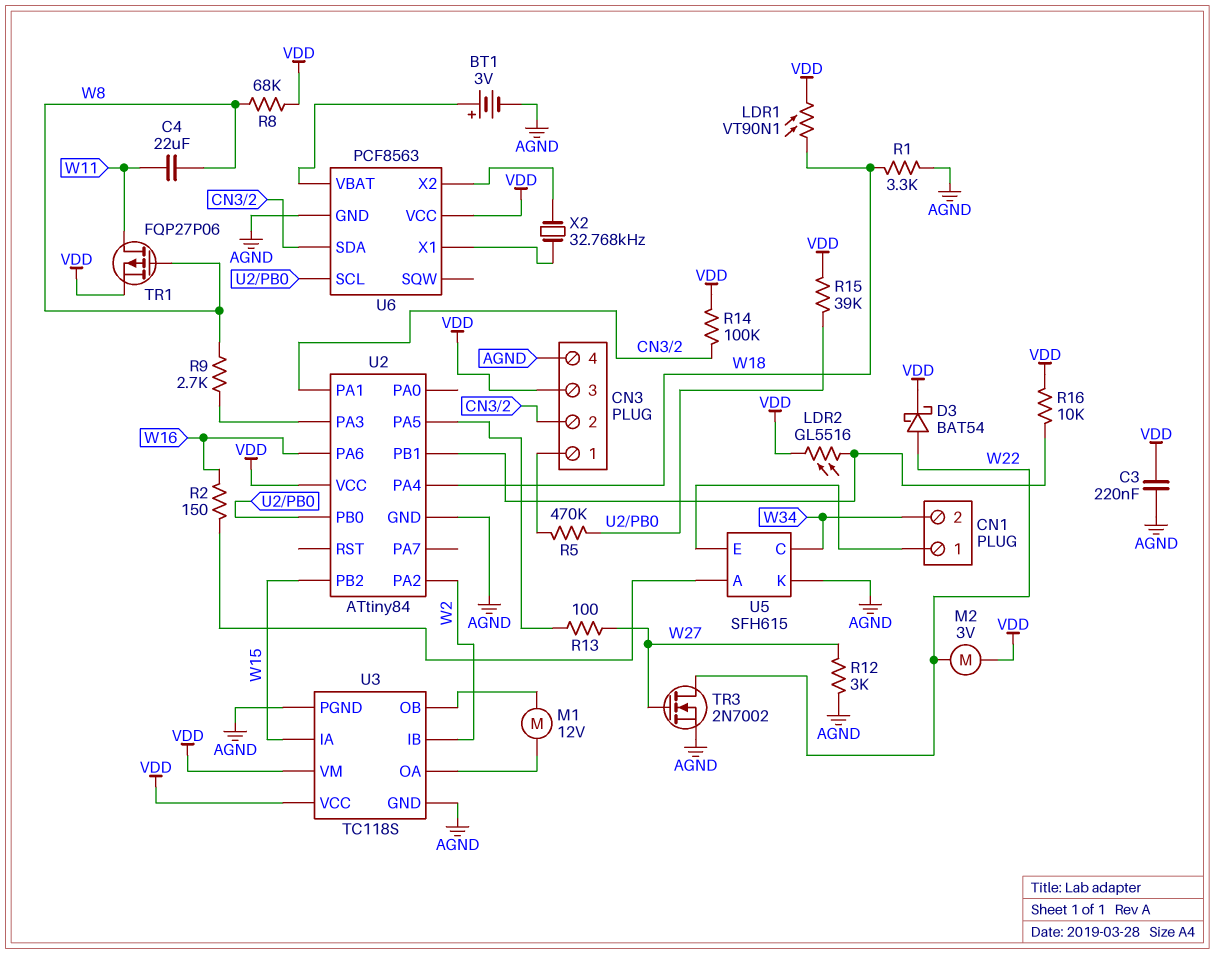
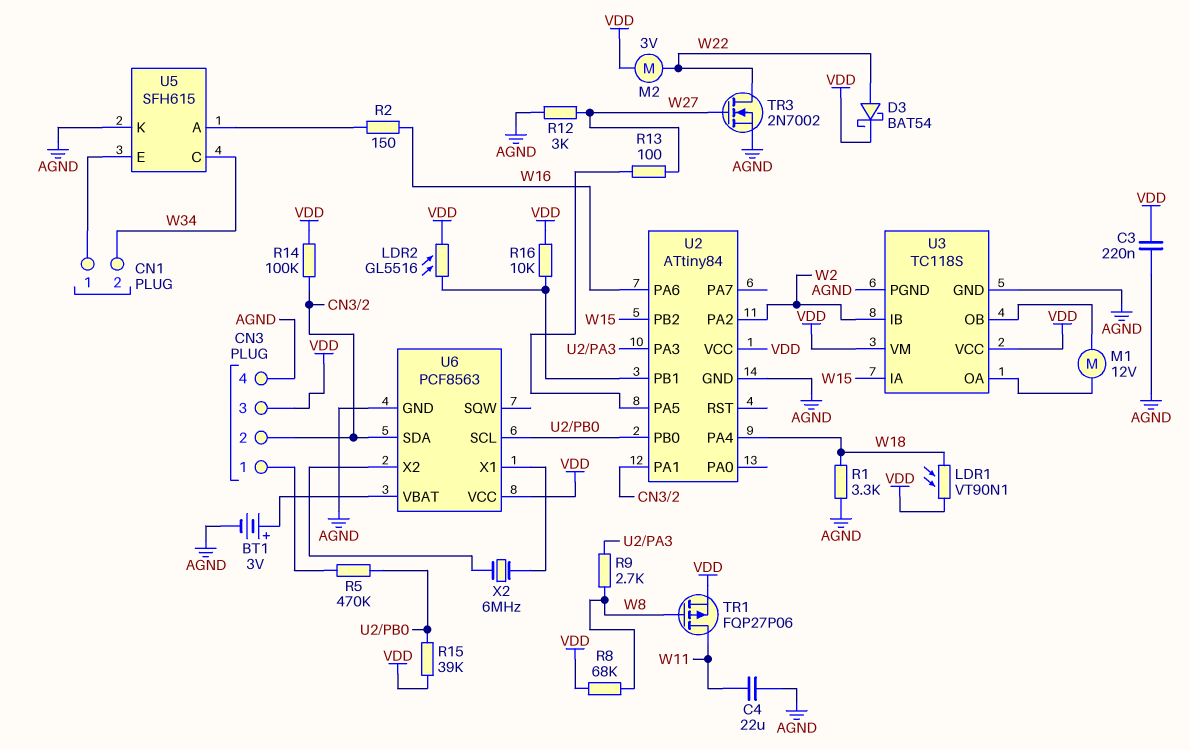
C4: 22uF (W8, W11) -> 22uF (AGND, W11)
X2: 32.768kHz (U6/X1, U6/X2) -> 6MHz (U6/X1, U6/X2)

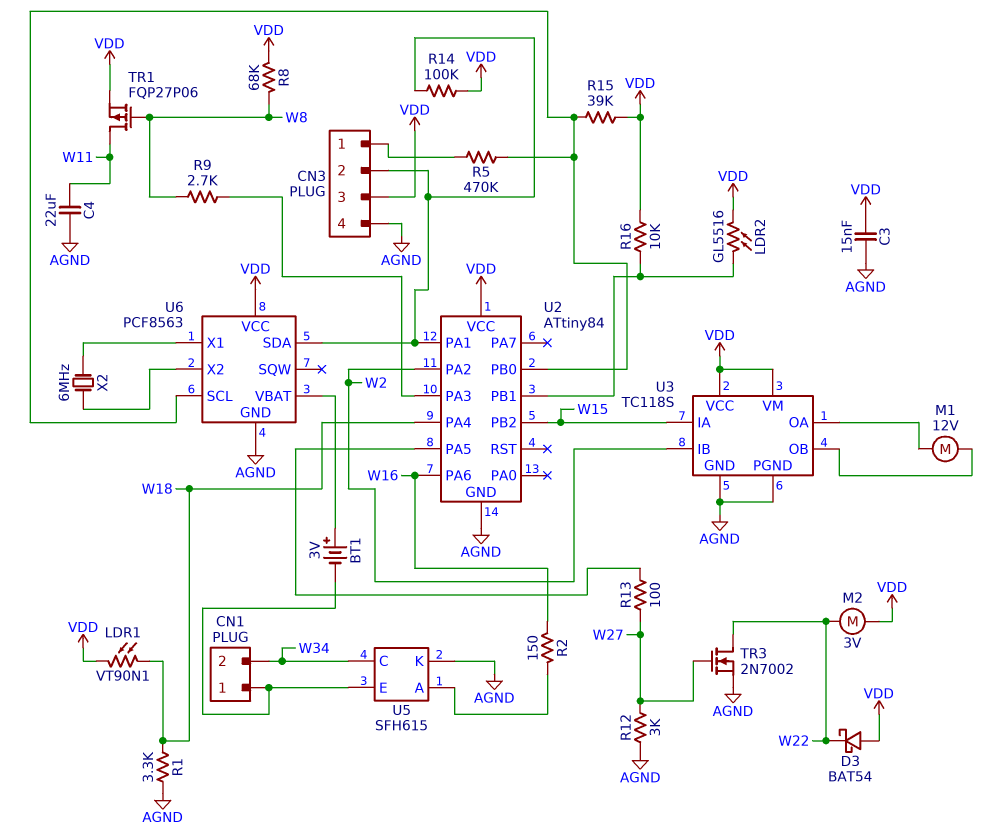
BT1: 3V (plus U6/VBAT, minus AGND) -> 3V (plus U6/VBAT, minus CN1/1)
C3: 220nF (AGND, VDD) -> 15nF (AGND, VDD)
D3: schottky BAT54 (A W22, K VDD) -> schottky BAT54 (A VDD, K W22)

